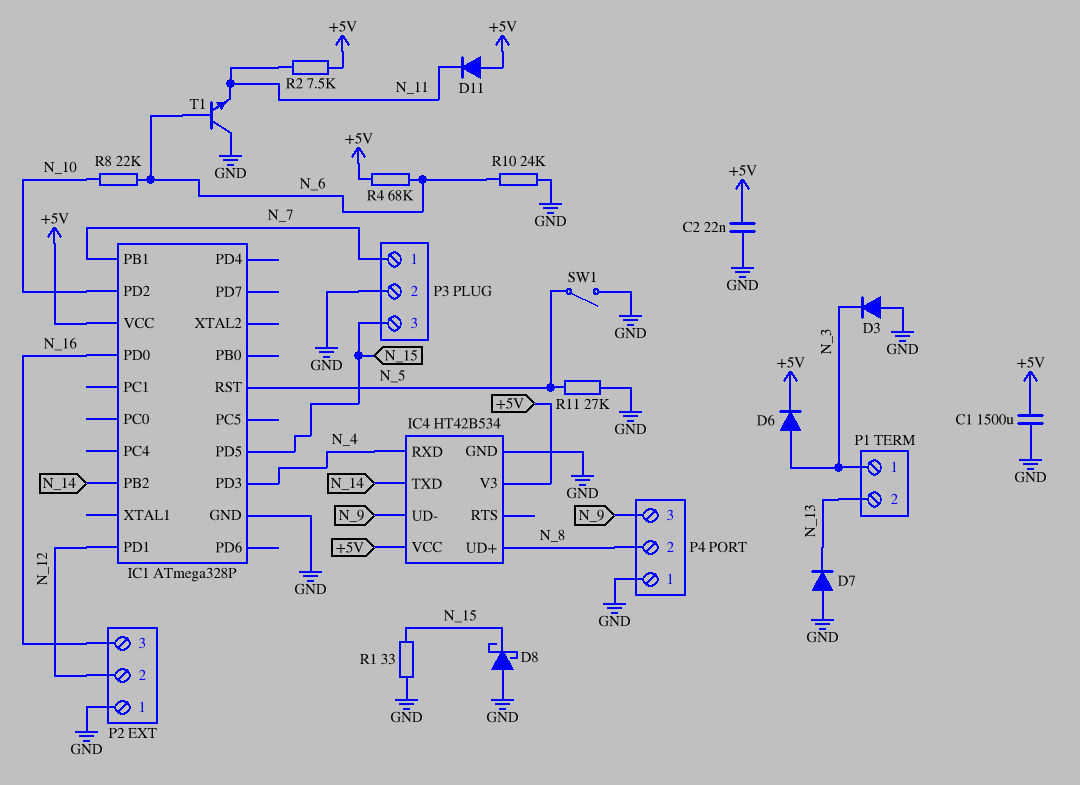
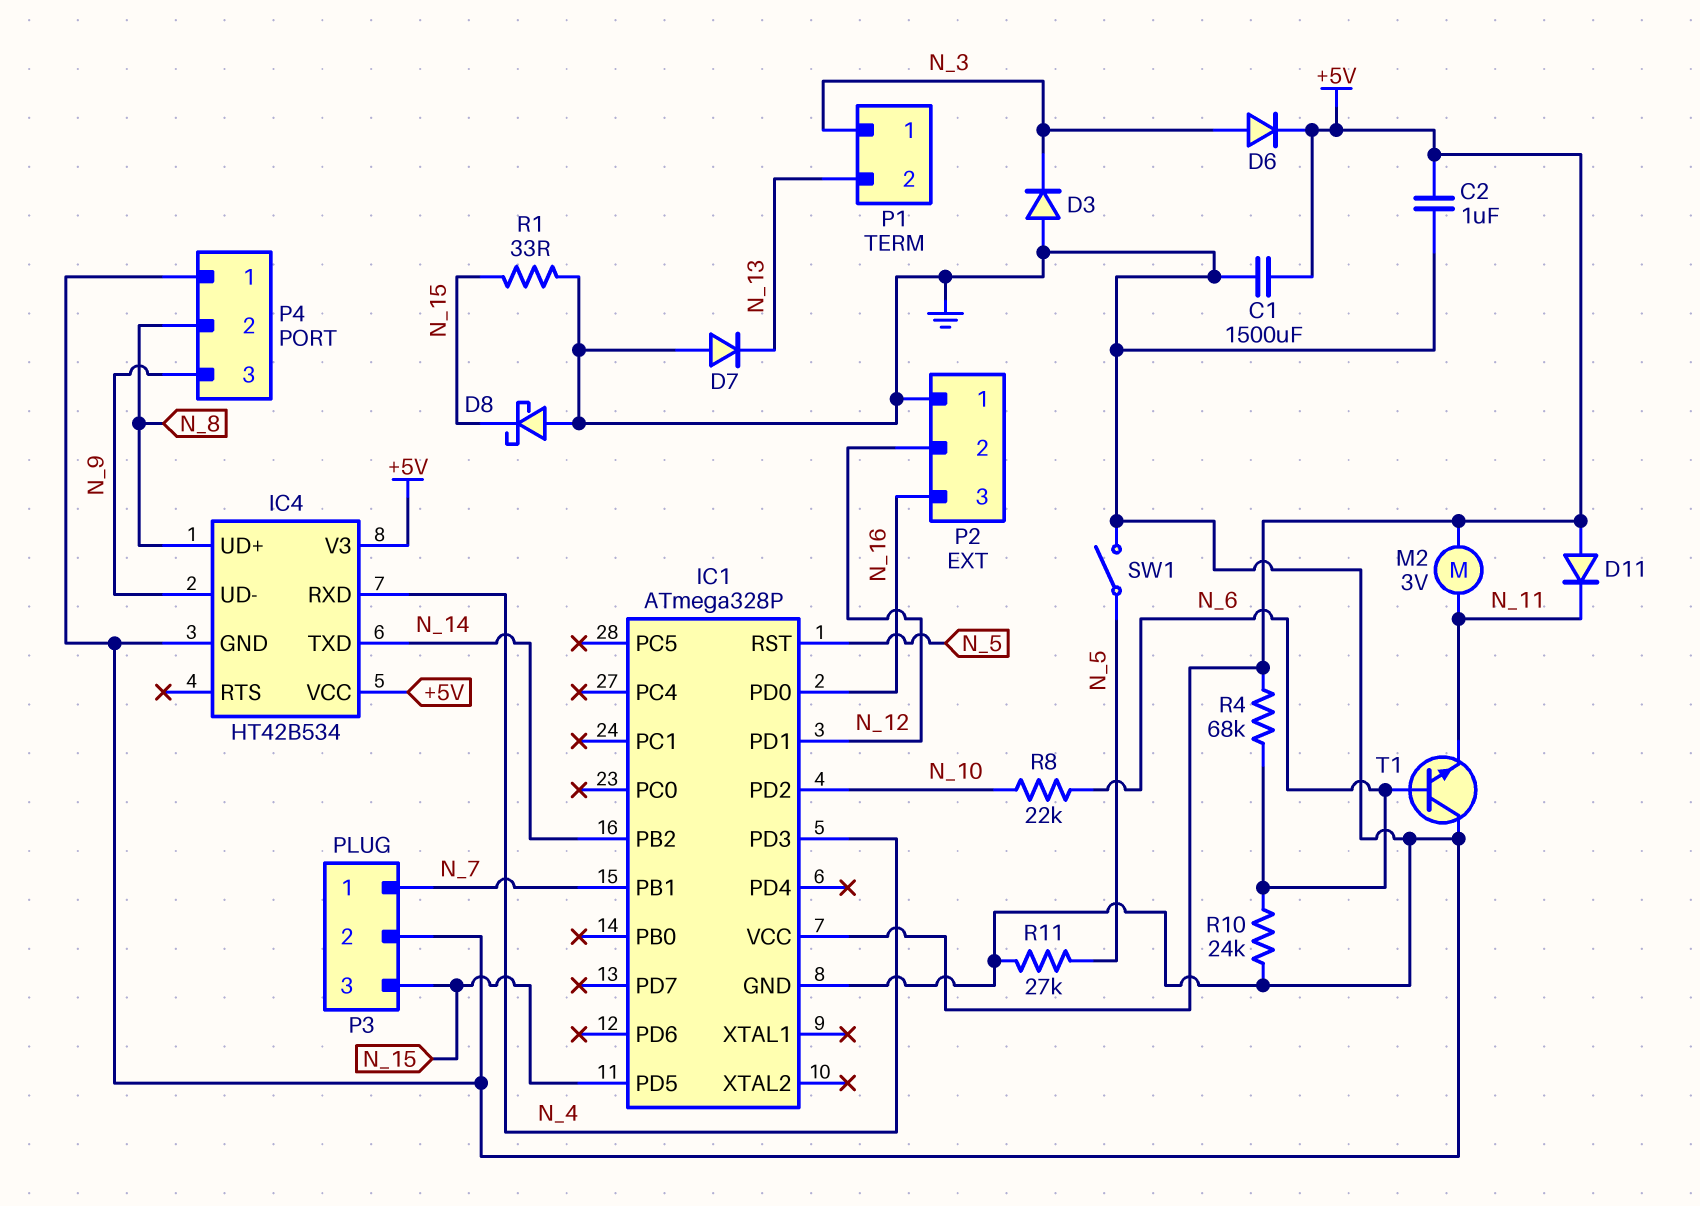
C2: 22nF (+5V, GND) -> 1uF (+5V, GND)
M2: none -> motor 3V (+5V, N_11)
R2: 7.5k (+5V, N_11) -> none

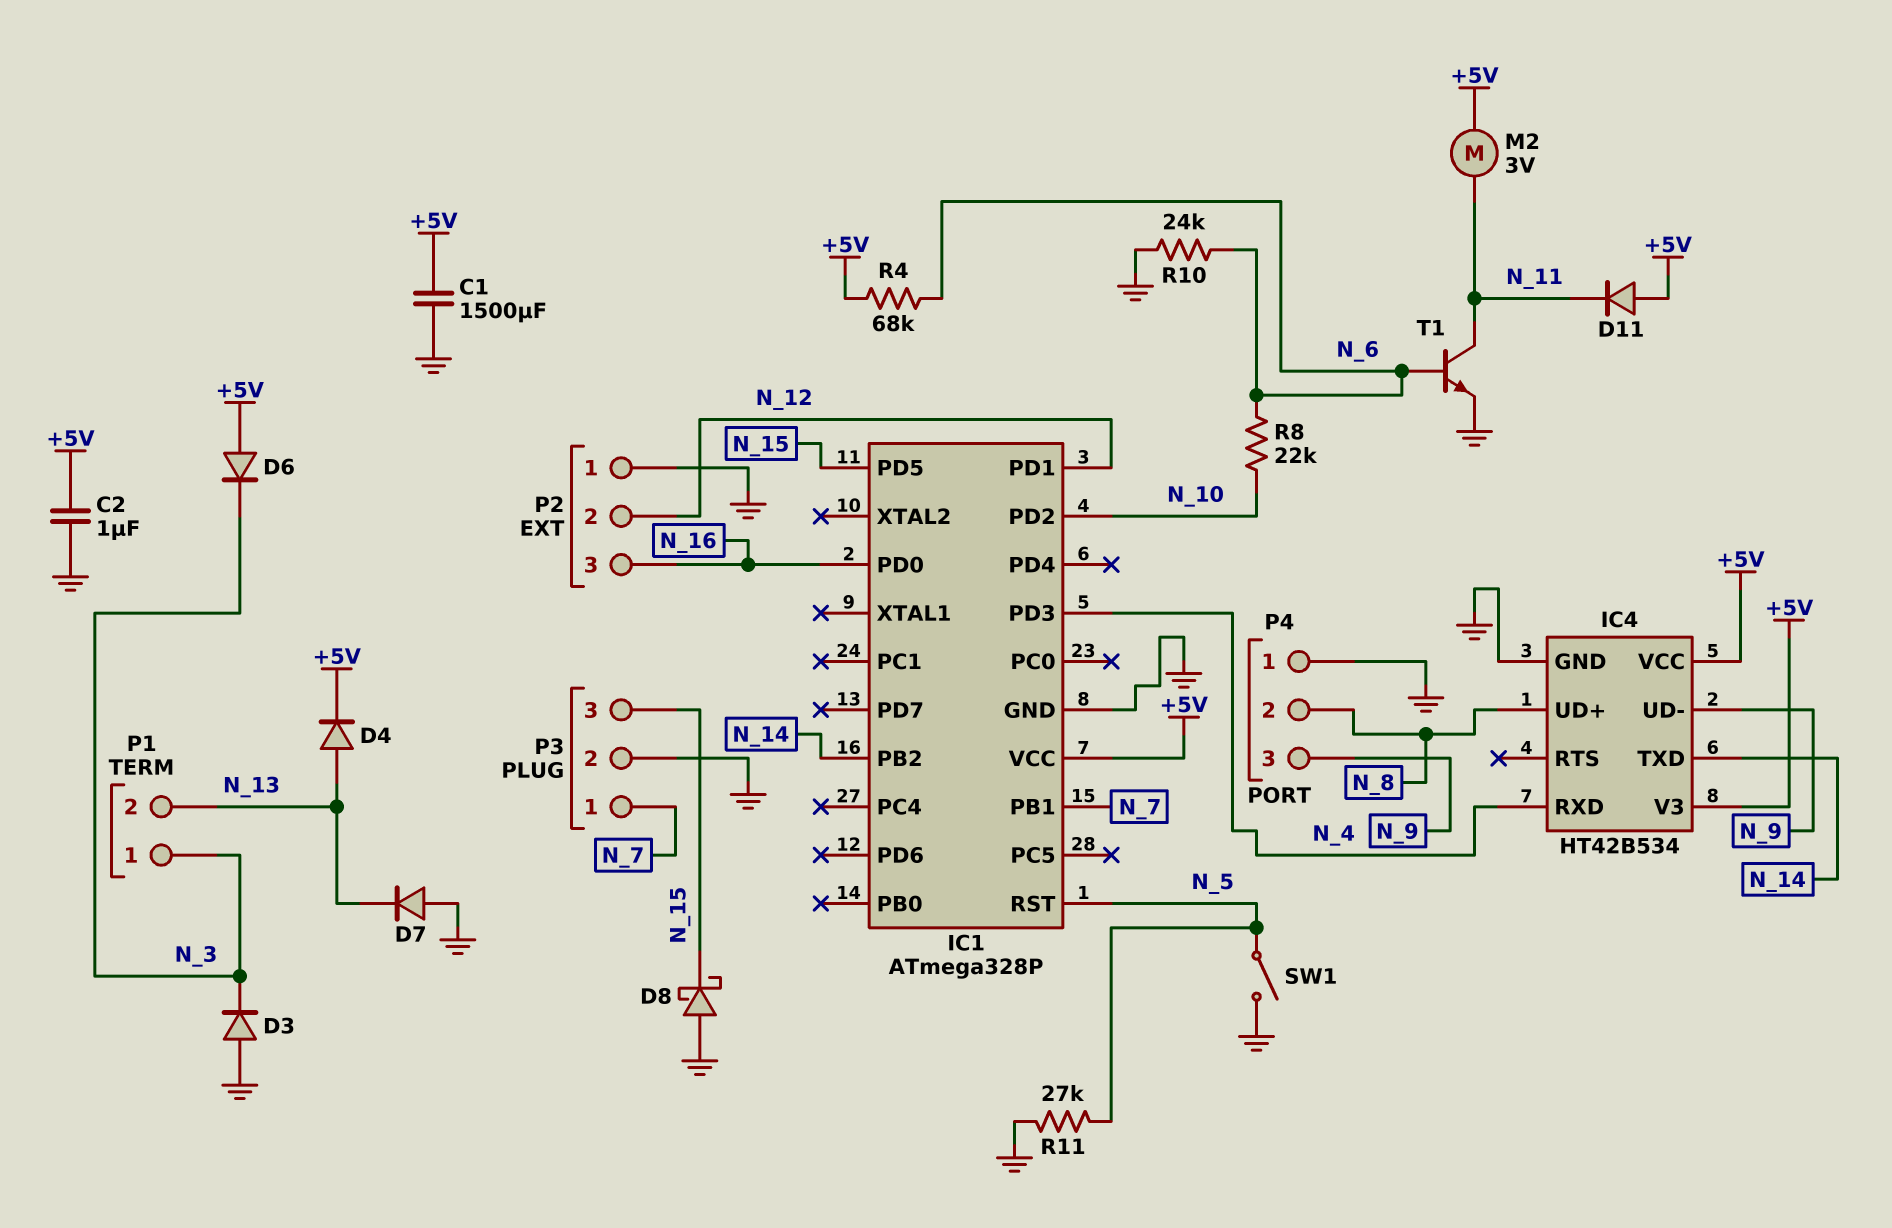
D4: none -> diode (A N_13, K +5V)
D6: diode (A N_3, K +5V) -> diode (A +5V, K N_3)
R1: 33 (GND, N_15) -> none
T1: NPN (B N_6, C GND, E N_11) -> NPN (B N_6, C N_11, E GND)

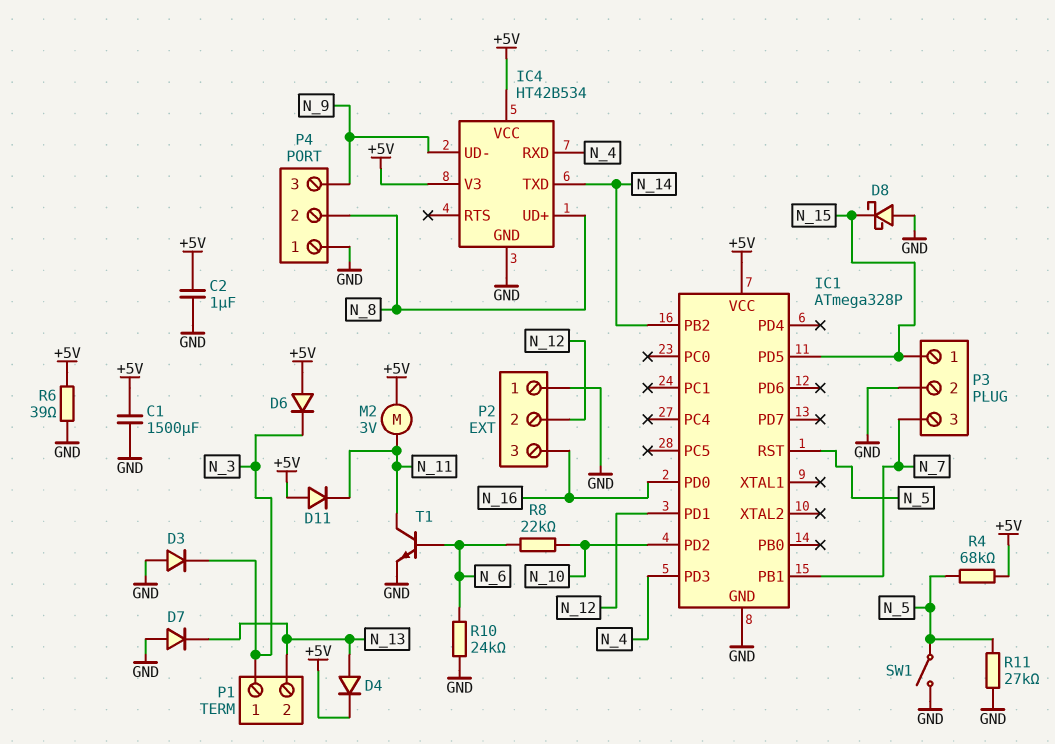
P3 pin 1: N_7 -> N_15
P3 pin 3: N_15 -> N_7
R4: 68k (+5V, N_6) -> 68k (+5V, N_5)
R6: none -> 39 (+5V, GND)

